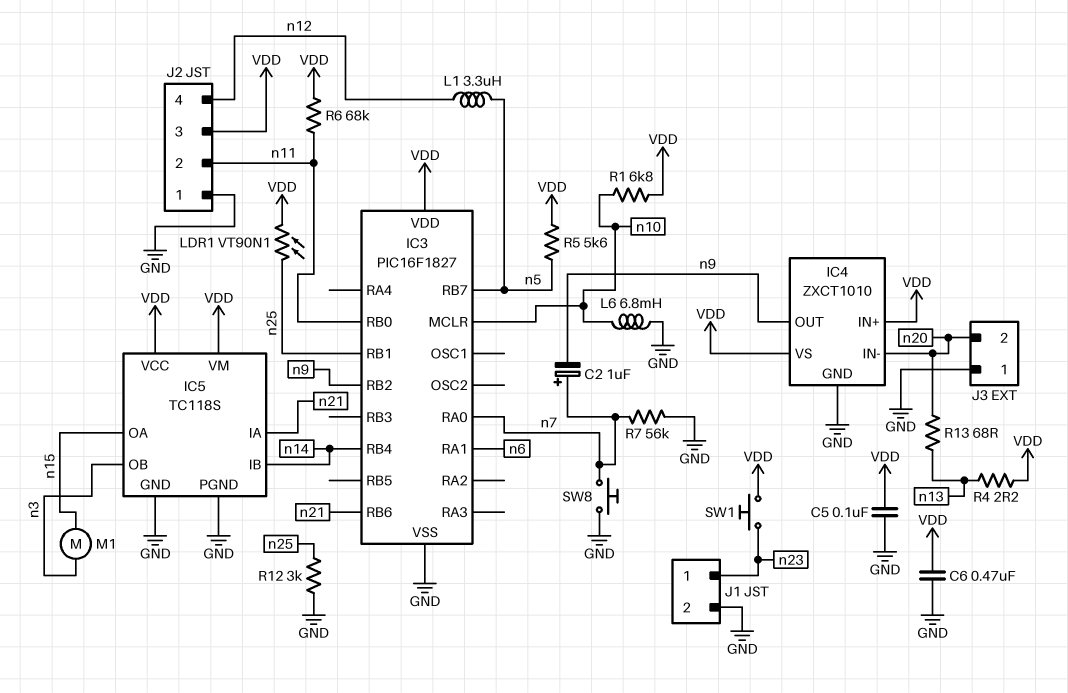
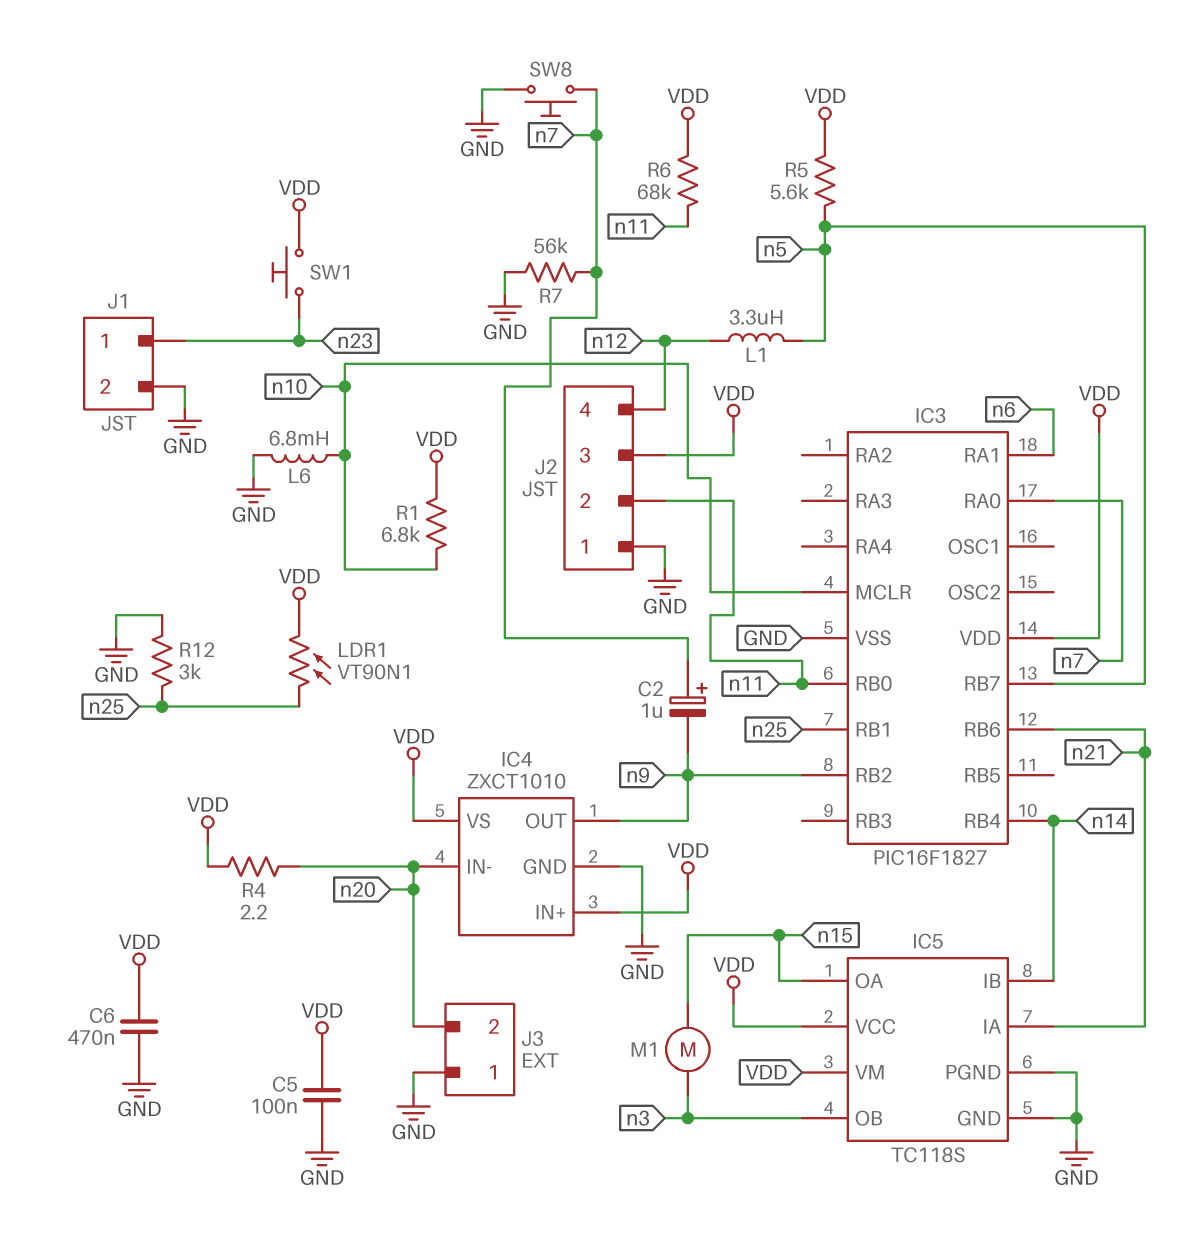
R4: 2.2 (VDD, n13) -> 2.2 (VDD, n20)
R13: 68 (n13, n20) -> none

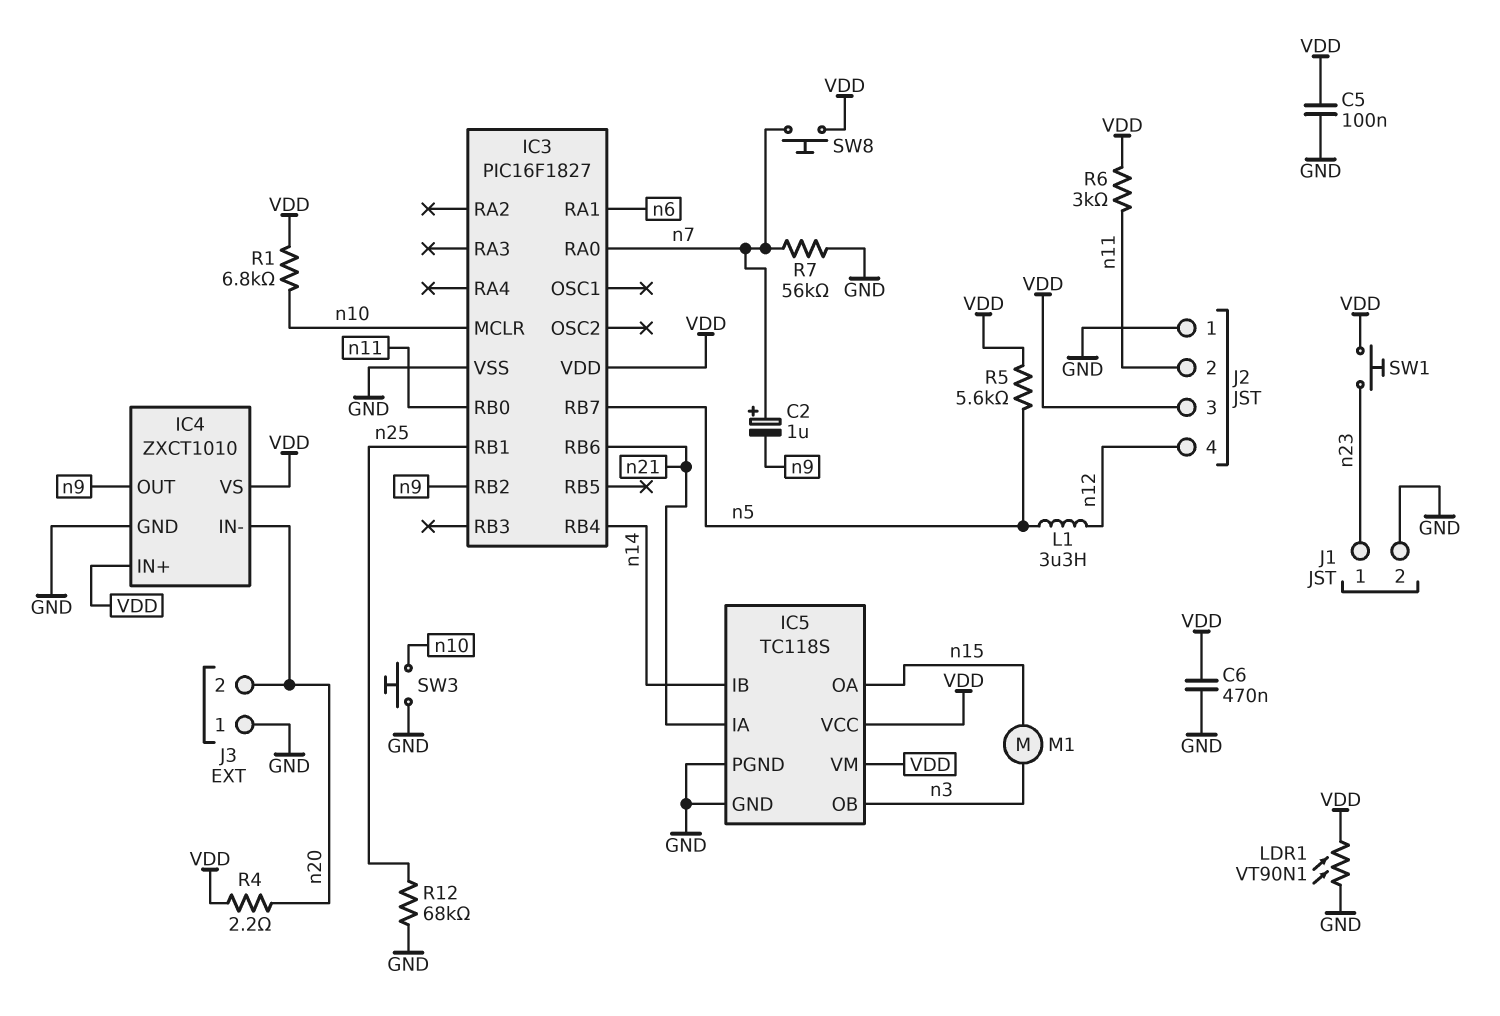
L6: 6.8mH (GND, n10) -> none
LDR1: VT90N1 (VDD, n25) -> VT90N1 (GND, VDD)
R6: 68k (VDD, n11) -> 3k (VDD, n11)
R12: 3k (GND, n25) -> 68k (GND, n25)
SW3: none -> button (GND, n10)
SW8: button (GND, n7) -> button (VDD, n7)

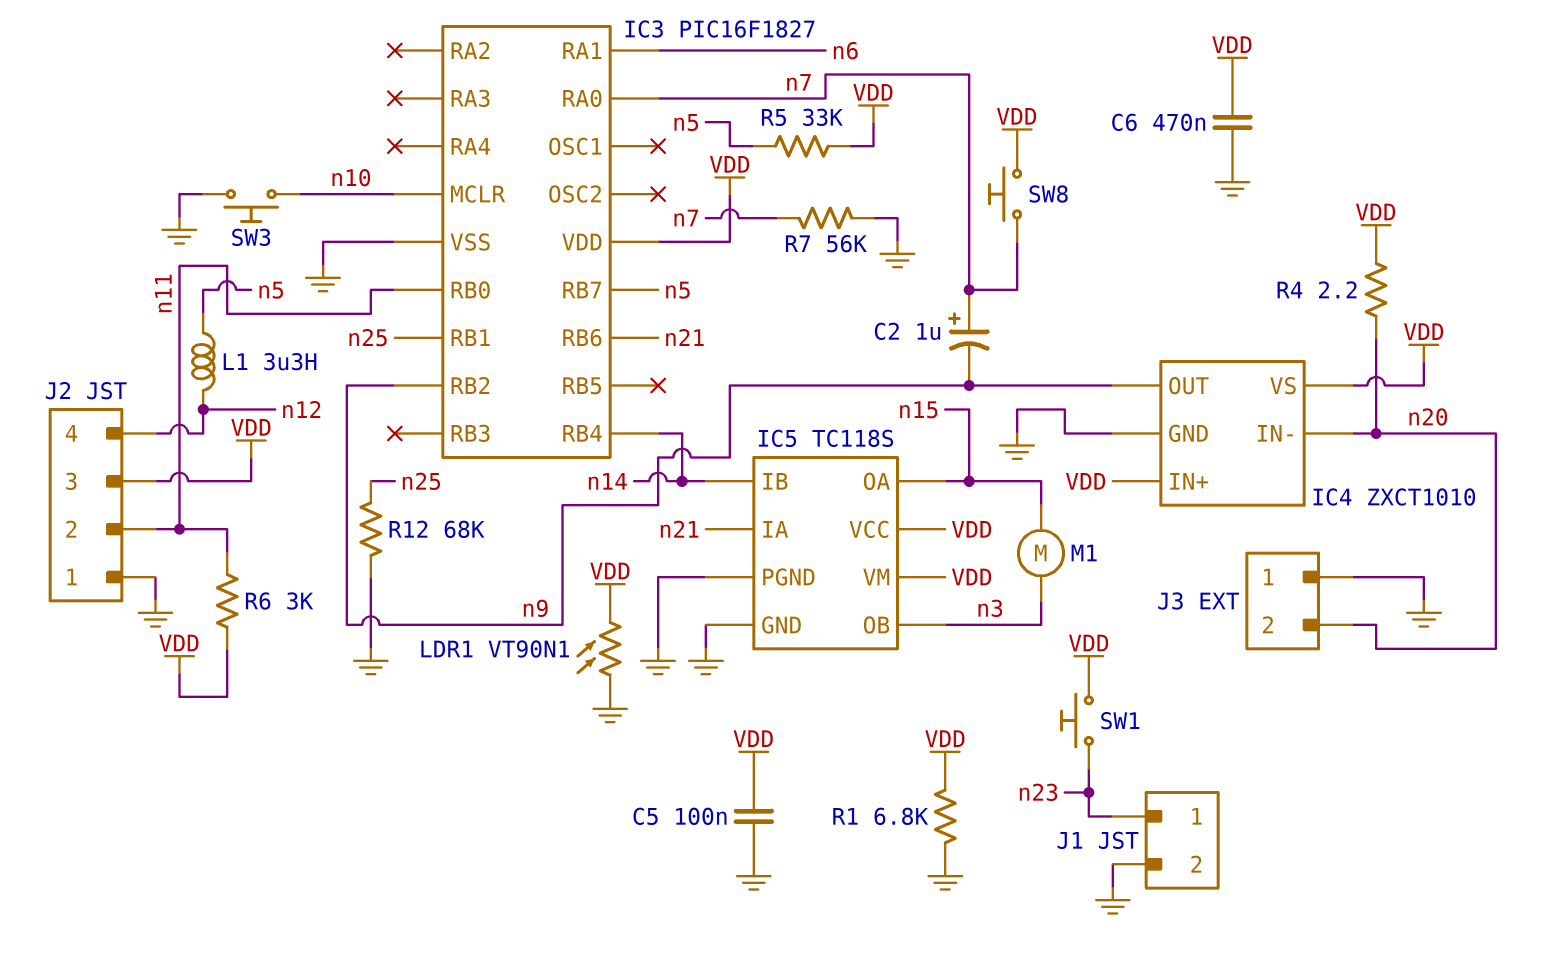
R1: 6.8k (VDD, n10) -> 6.8k (GND, VDD)
R5: 5.6k (VDD, n5) -> 33k (VDD, n5)

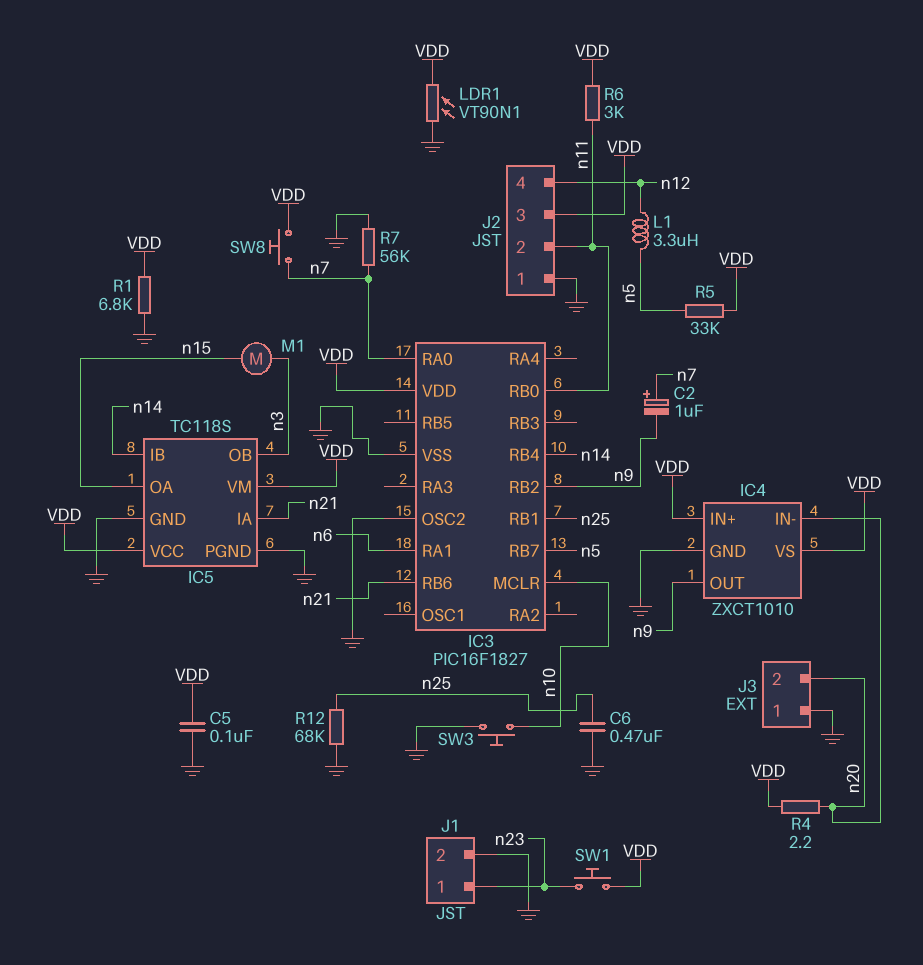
C6: 470nF (GND, VDD) -> 470nF (GND, n25)
IC3 pin OSC2: none -> GND

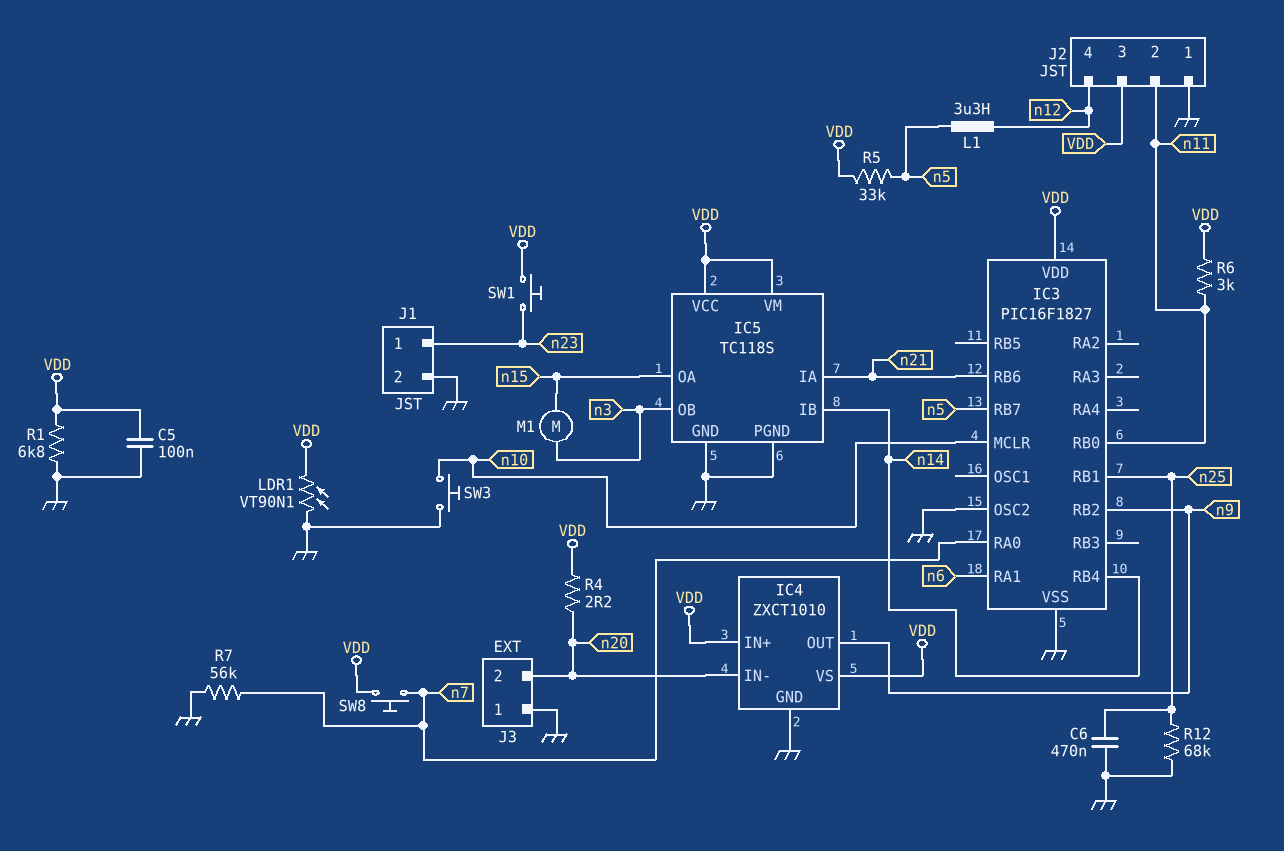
C2: 1uF (plus n7, minus n9) -> none

